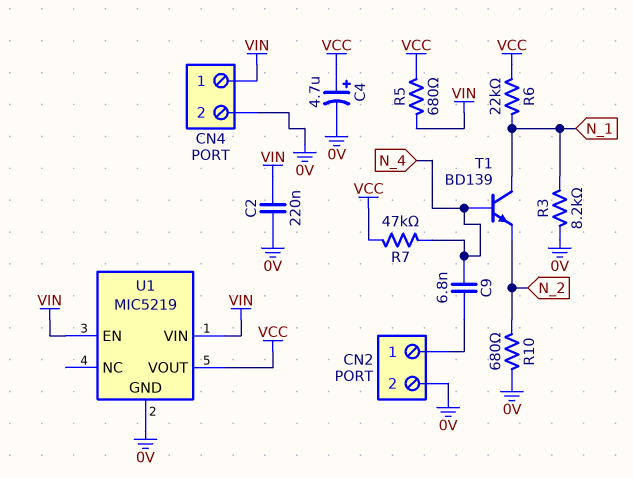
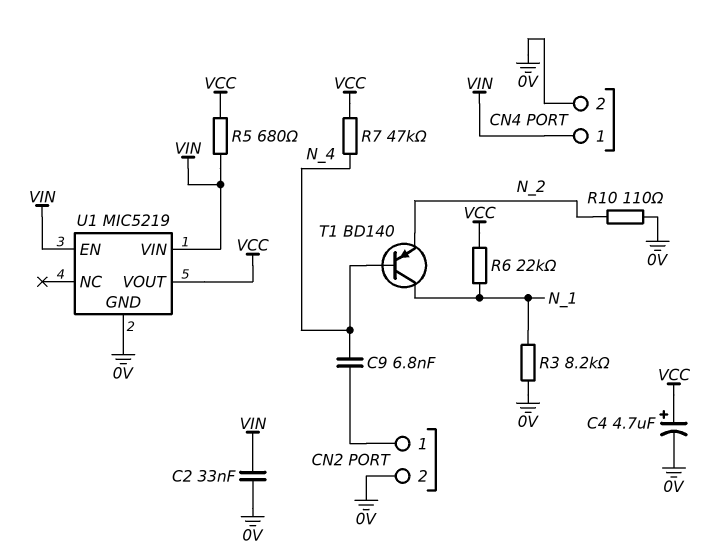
C2: 220nF (0V, VIN) -> 33nF (0V, VIN)
R10: 680 (0V, N_2) -> 110 (0V, N_2)
T1: NPN BD139 (B N_4, C N_1, E N_2) -> PNP BD140 (B N_4, C N_1, E N_2)

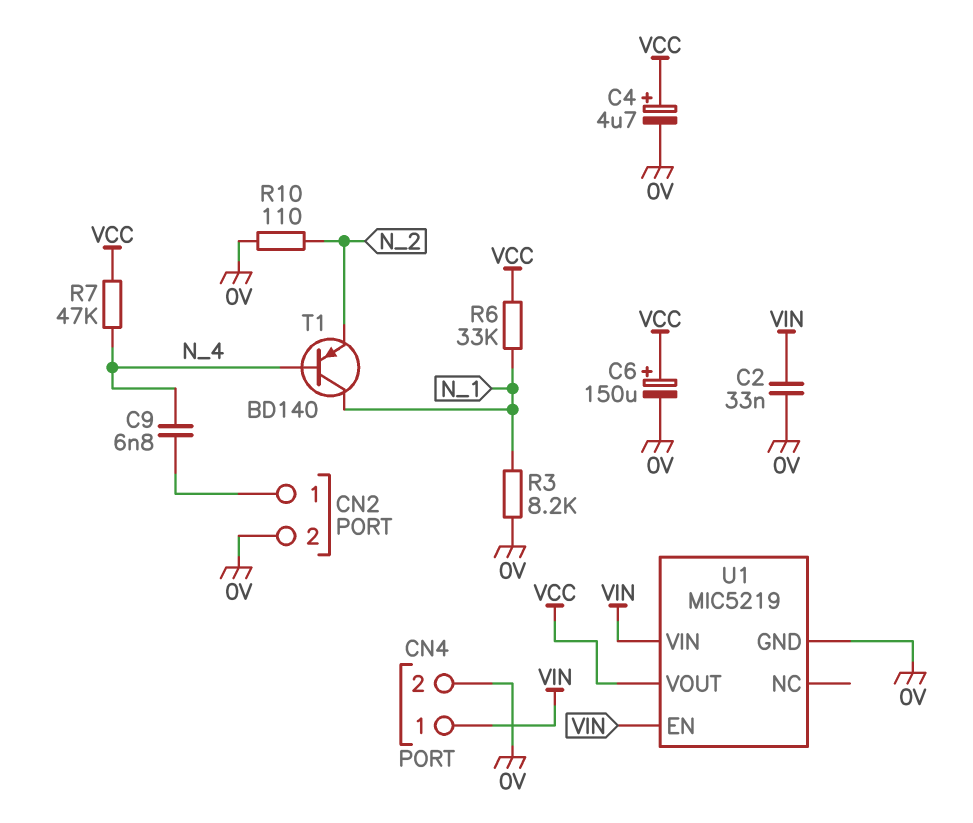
C6: none -> 150uF (plus VCC, minus 0V)
R5: 680 (VCC, VIN) -> none
R6: 22k (N_1, VCC) -> 33k (N_1, VCC)

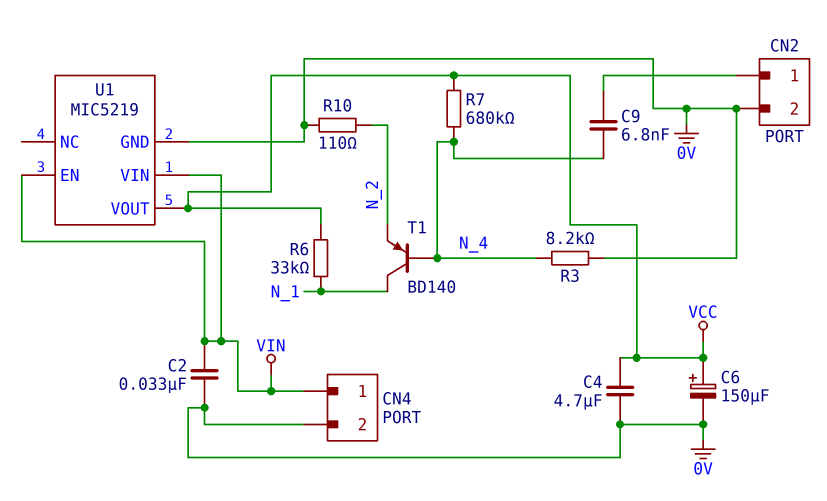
C4: 4.7uF (plus VCC, minus 0V) -> 4.7uF (0V, VCC)
R3: 8.2k (0V, N_1) -> 8.2k (0V, N_4)
R7: 47k (N_4, VCC) -> 680k (N_4, VCC)

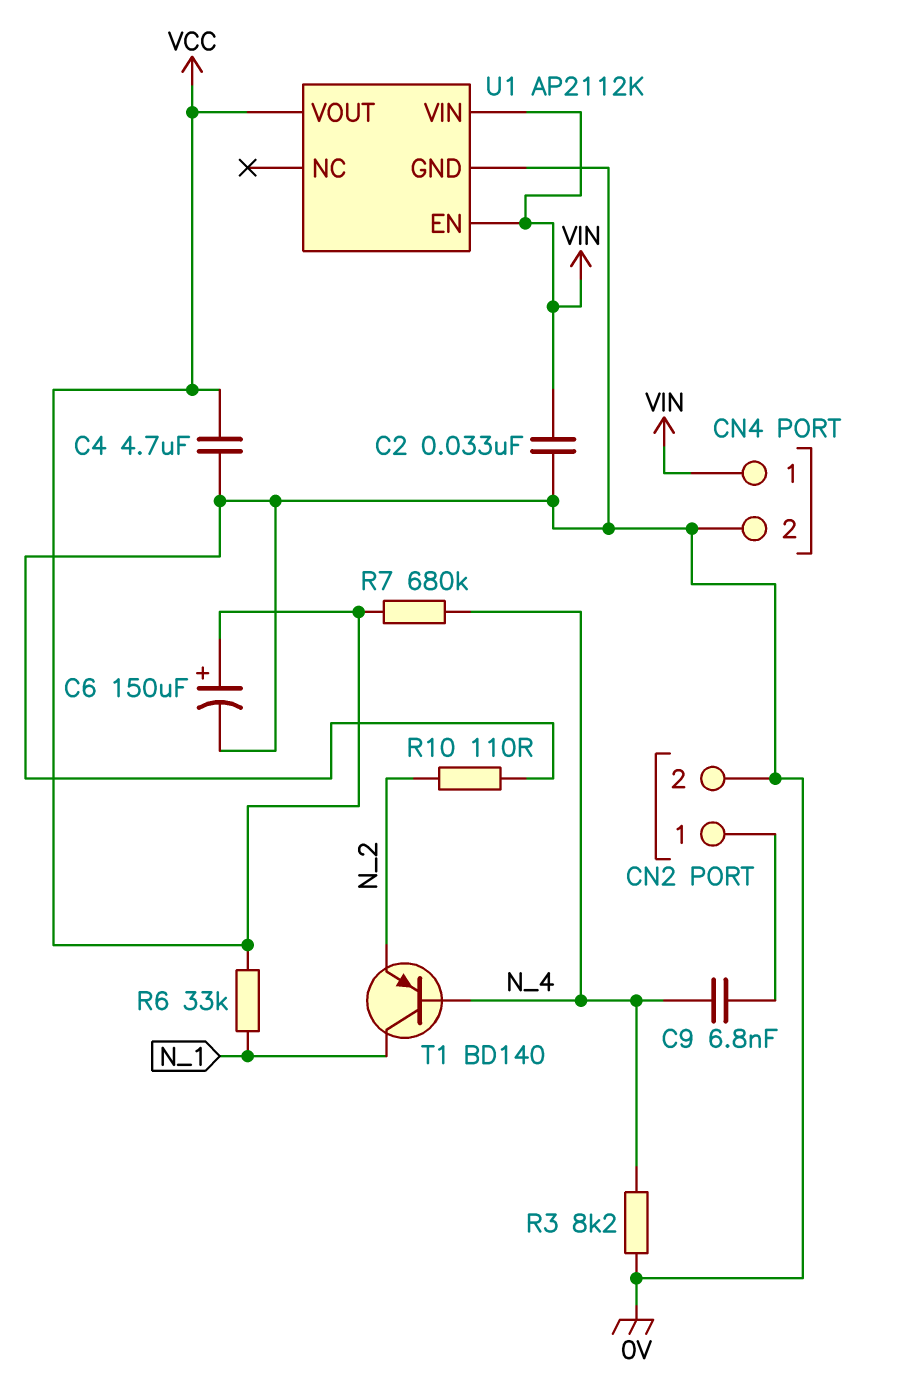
U1: MIC5219 -> AP2112K

